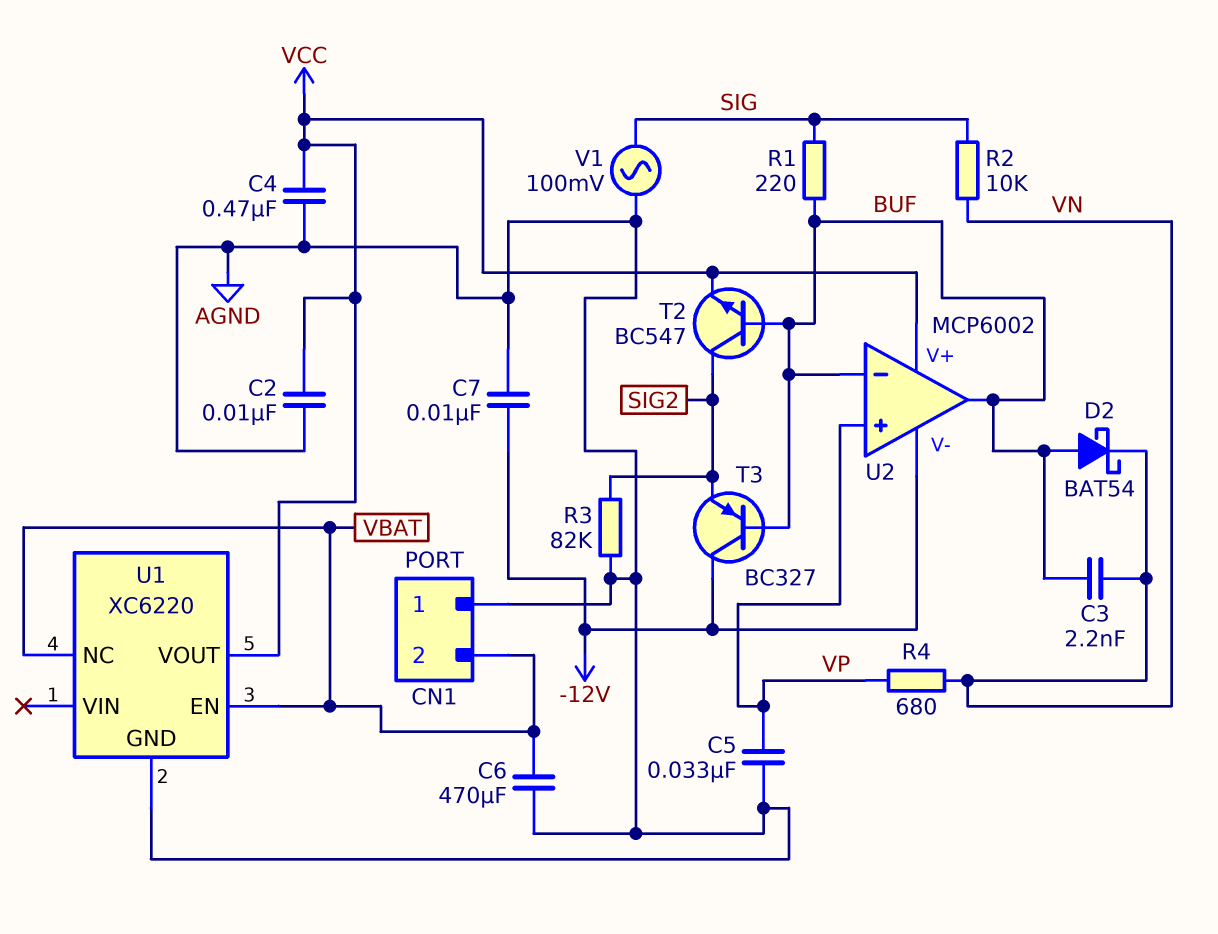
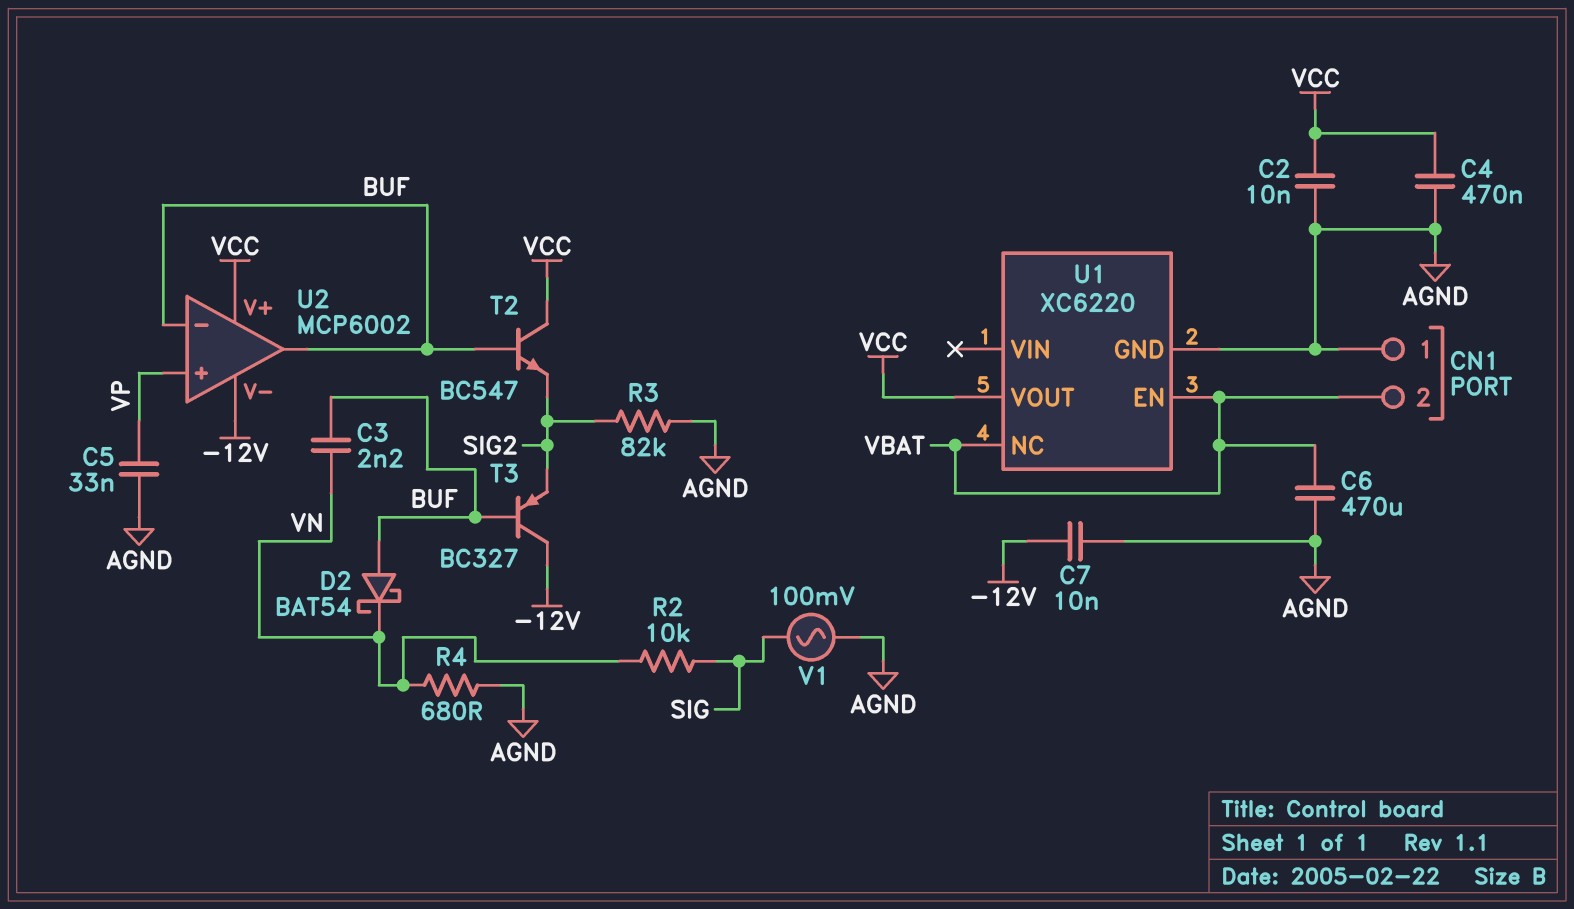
R1: 220 (BUF, SIG) -> none
R4: 680 (VN, VP) -> 680 (AGND, VN)
T2: NPN BC547 (B BUF, C SIG2, E VCC) -> NPN BC547 (B BUF, C VCC, E SIG2)

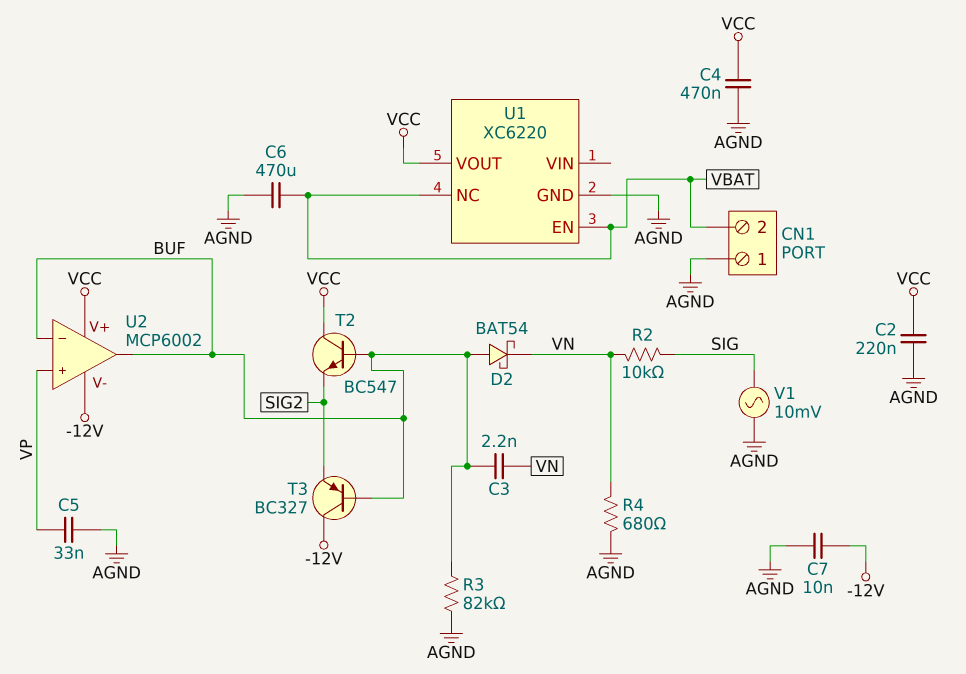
C2: 10nF (AGND, VCC) -> 220nF (AGND, VCC)
R3: 82k (AGND, SIG2) -> 82k (AGND, BUF)
V1: AC 100mV (AGND, SIG) -> AC 10mV (AGND, SIG)

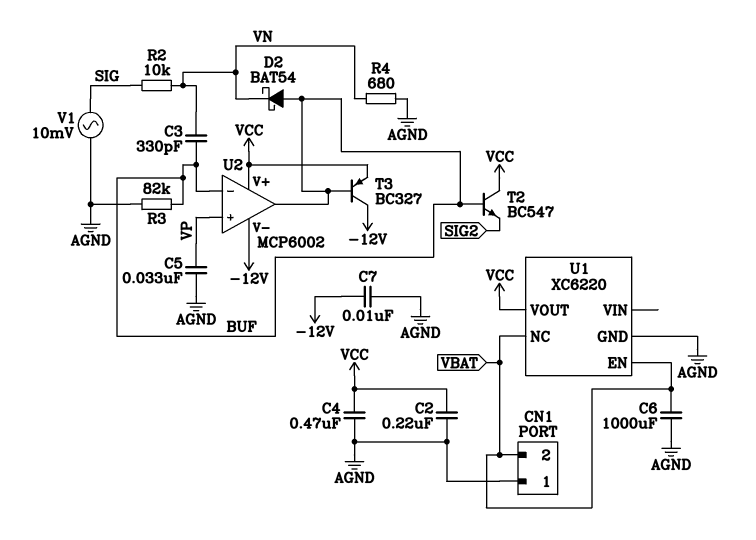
C3: 2.2nF (BUF, VN) -> 330pF (BUF, VN)
C6: 470uF (AGND, VBAT) -> 1000uF (AGND, VBAT)
T3: PNP BC327 (B BUF, C -12V, E SIG2) -> PNP BC327 (B BUF, C -12V, E VCC)

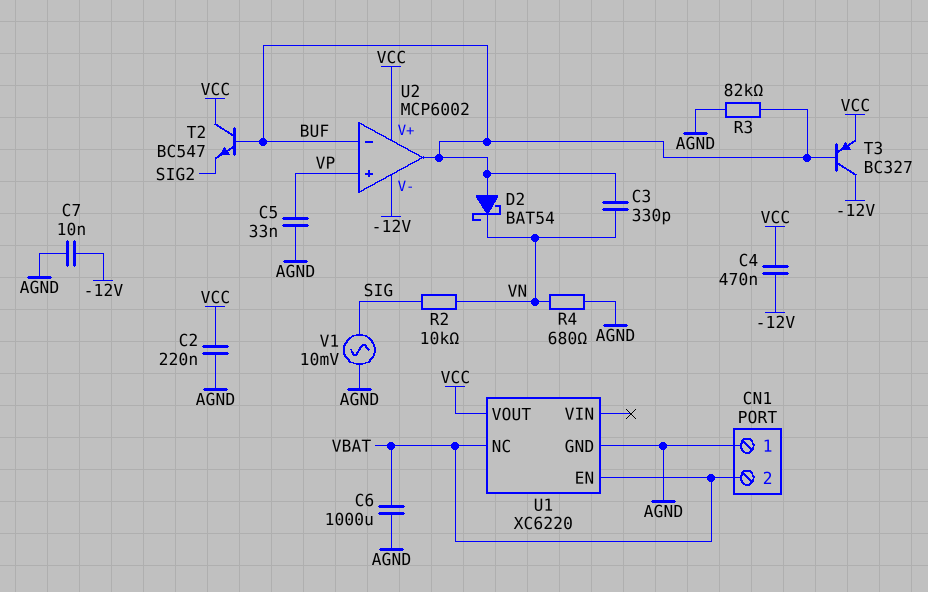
C4: 470nF (AGND, VCC) -> 470nF (-12V, VCC)

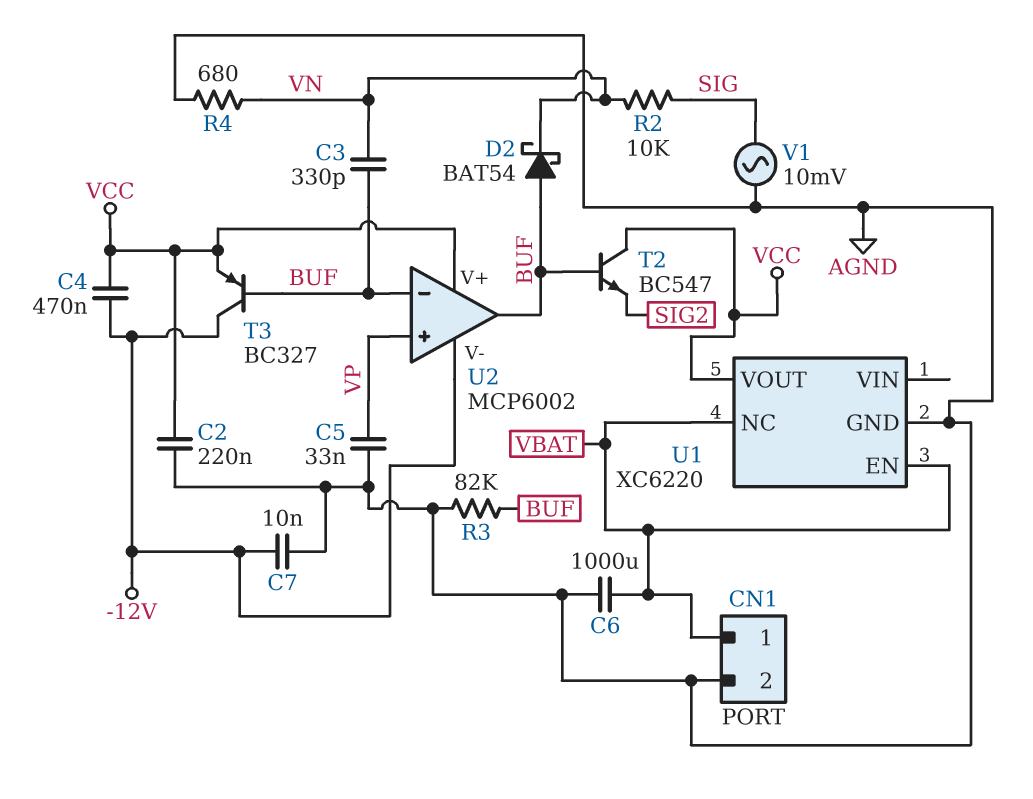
CN1 pin 1: AGND -> VBAT
CN1 pin 2: VBAT -> AGND

